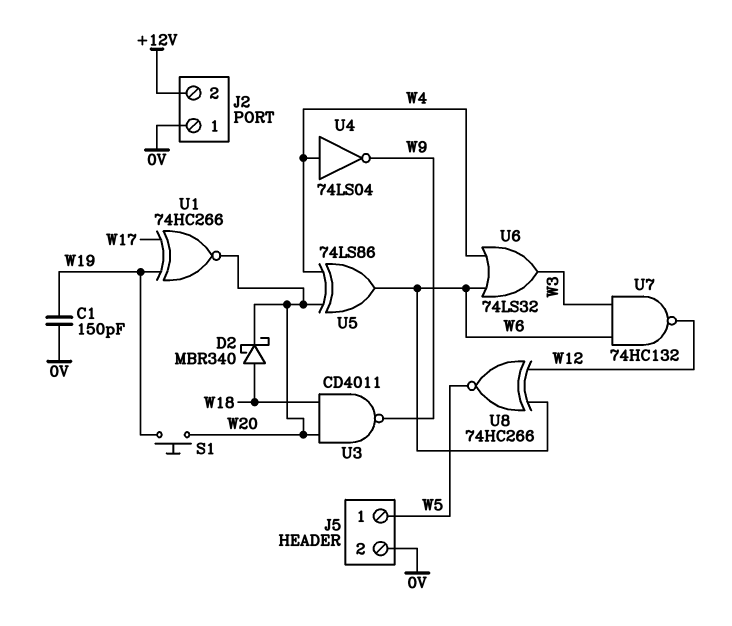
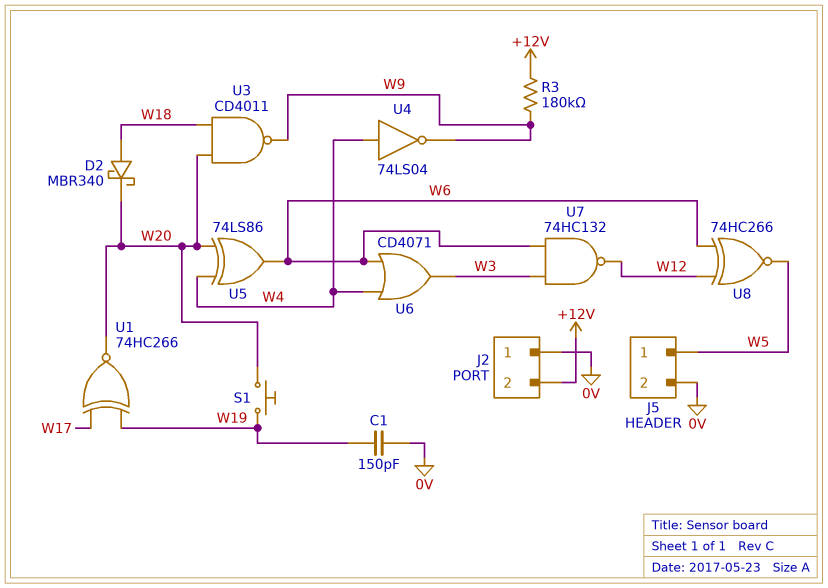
R3: none -> 180k (+12V, W9)
U6: OR 74LS32 (in W4, in W6, out W3) -> OR CD4071 (in W4, in W6, out W3)

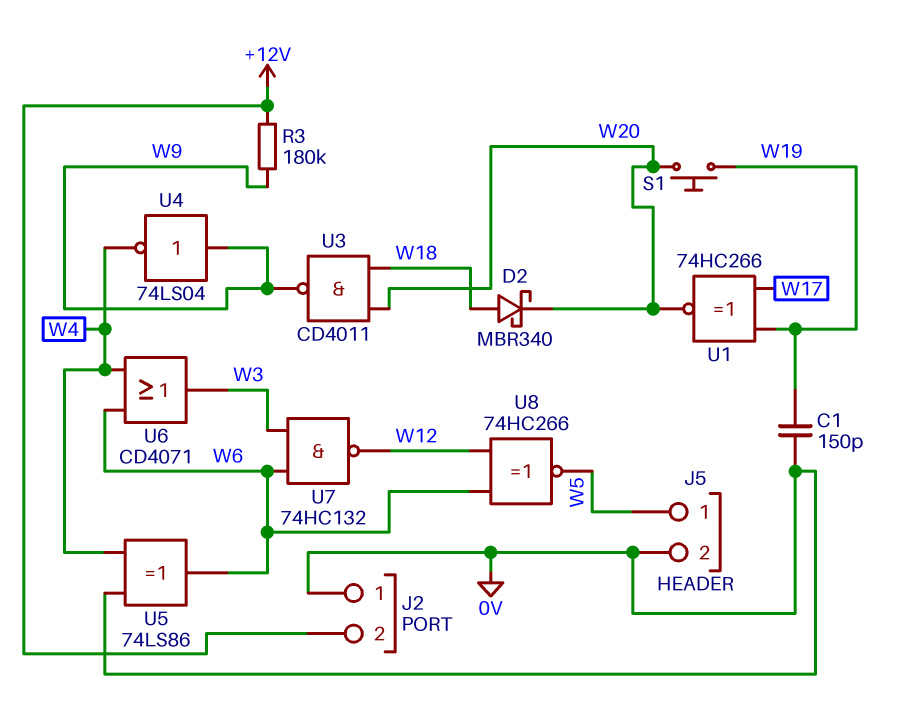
U4: NOT 74LS04 (in W4, out W9) -> NOT 74LS04 (in W9, out W4)
U5: XOR 74LS86 (in W4, in W20, out W6) -> XOR 74LS86 (in 0V, in W4, out W6)

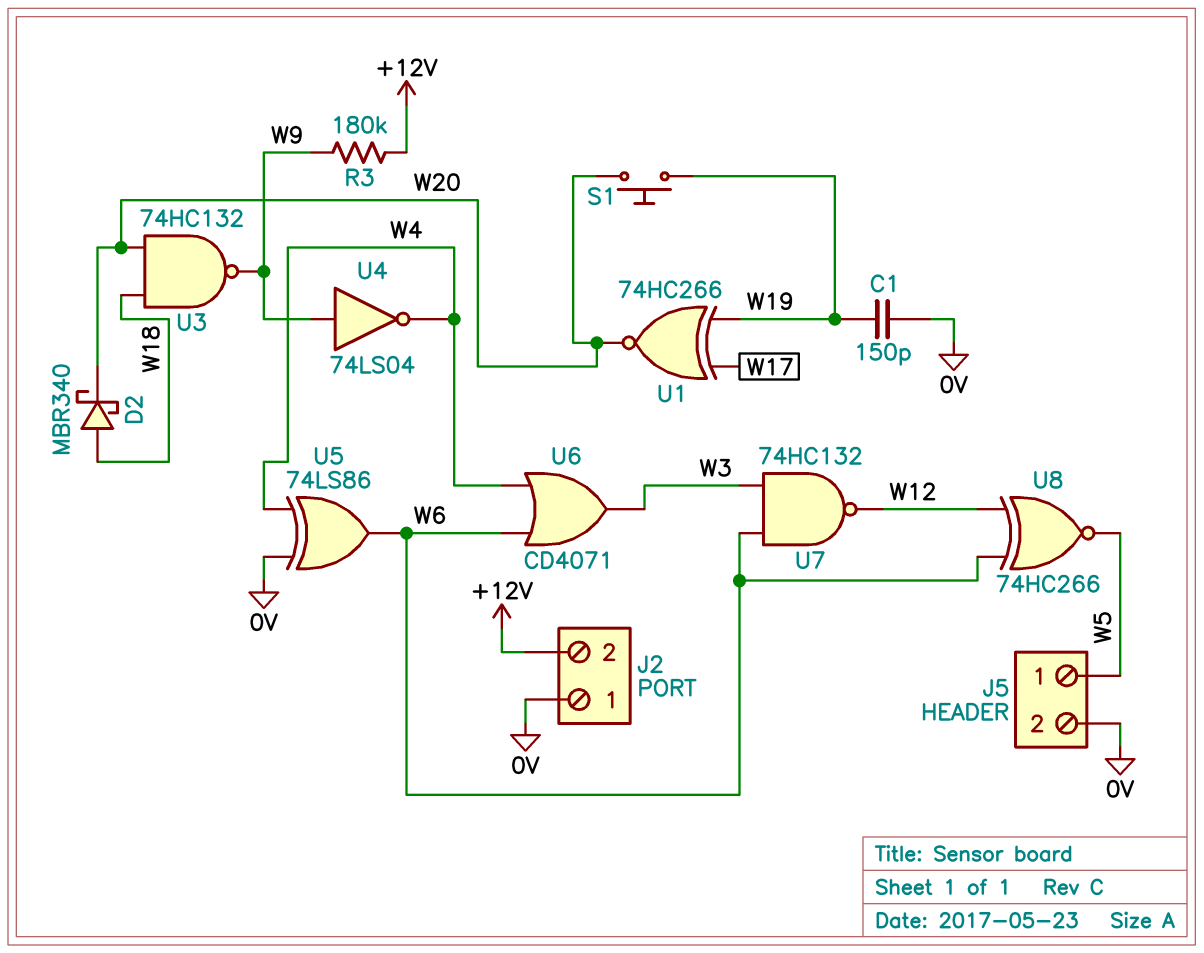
U3: NAND CD4011 (in W18, in W20, out W9) -> NAND 74HC132 (in W18, in W20, out W9)

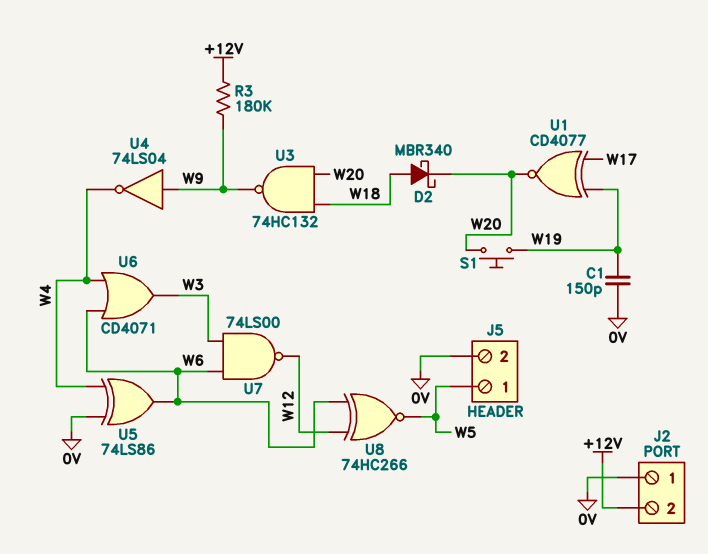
U1: XNOR 74HC266 (in W17, in W19, out W20) -> XNOR CD4077 (in W17, in W19, out W20)
U7: NAND 74HC132 (in W3, in W6, out W12) -> NAND 74LS00 (in W3, in W6, out W12)

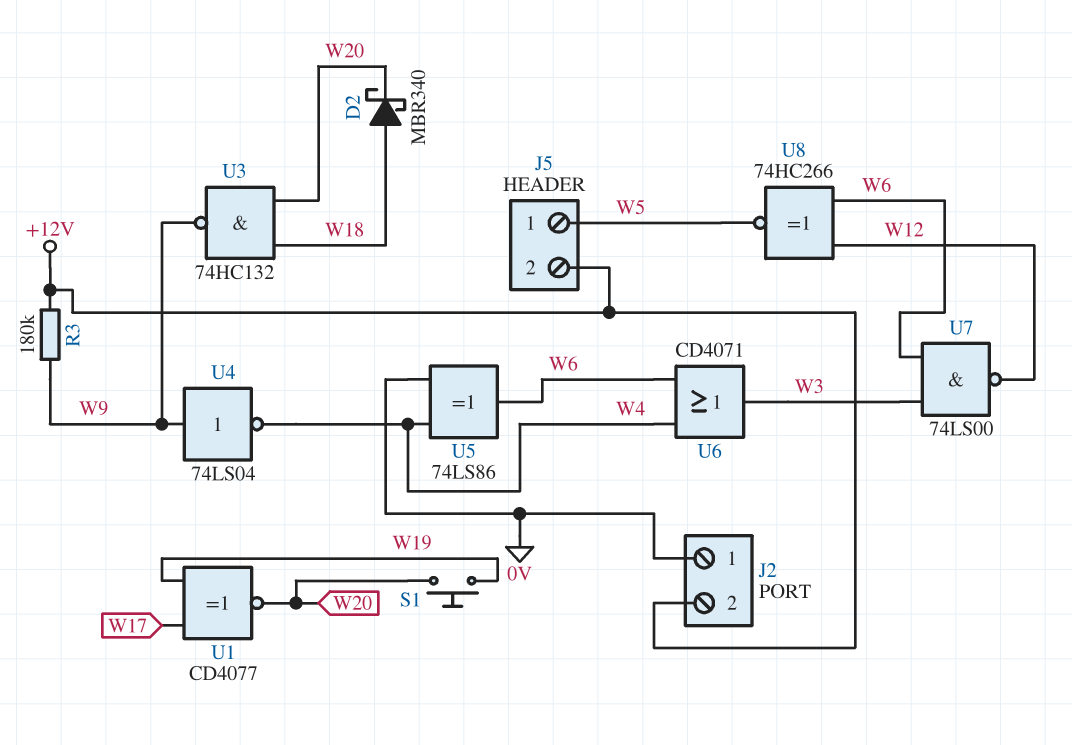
C1: 150pF (0V, W19) -> none
J5 pin 2: 0V -> +12V

